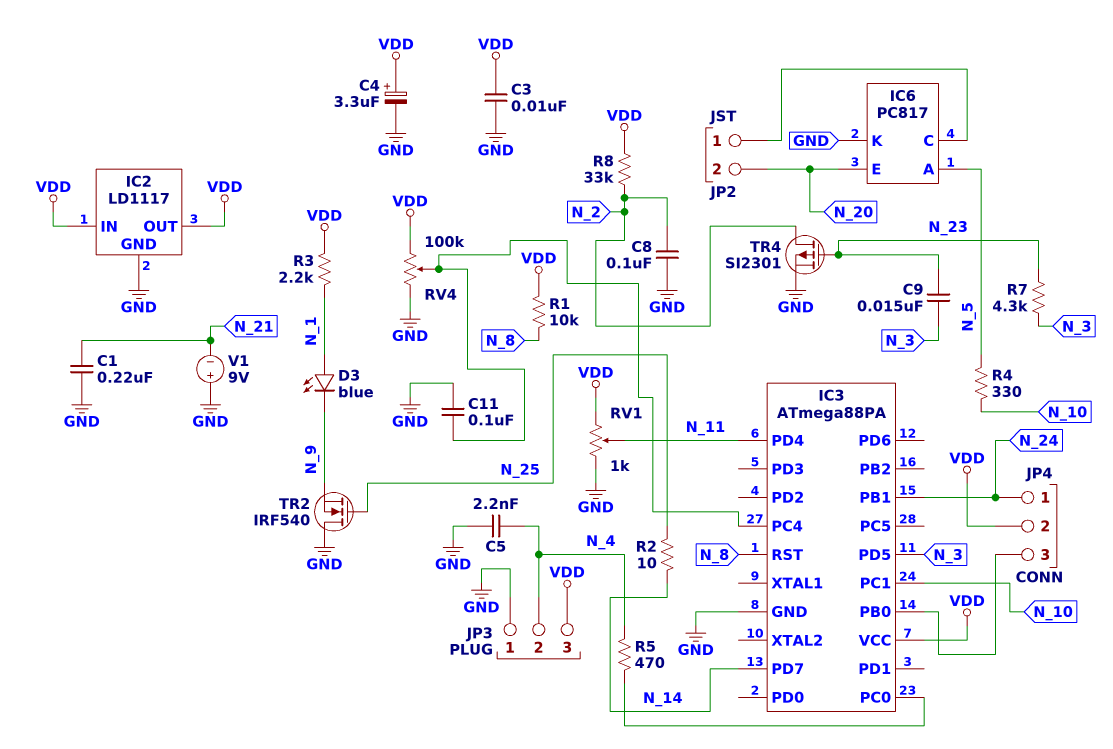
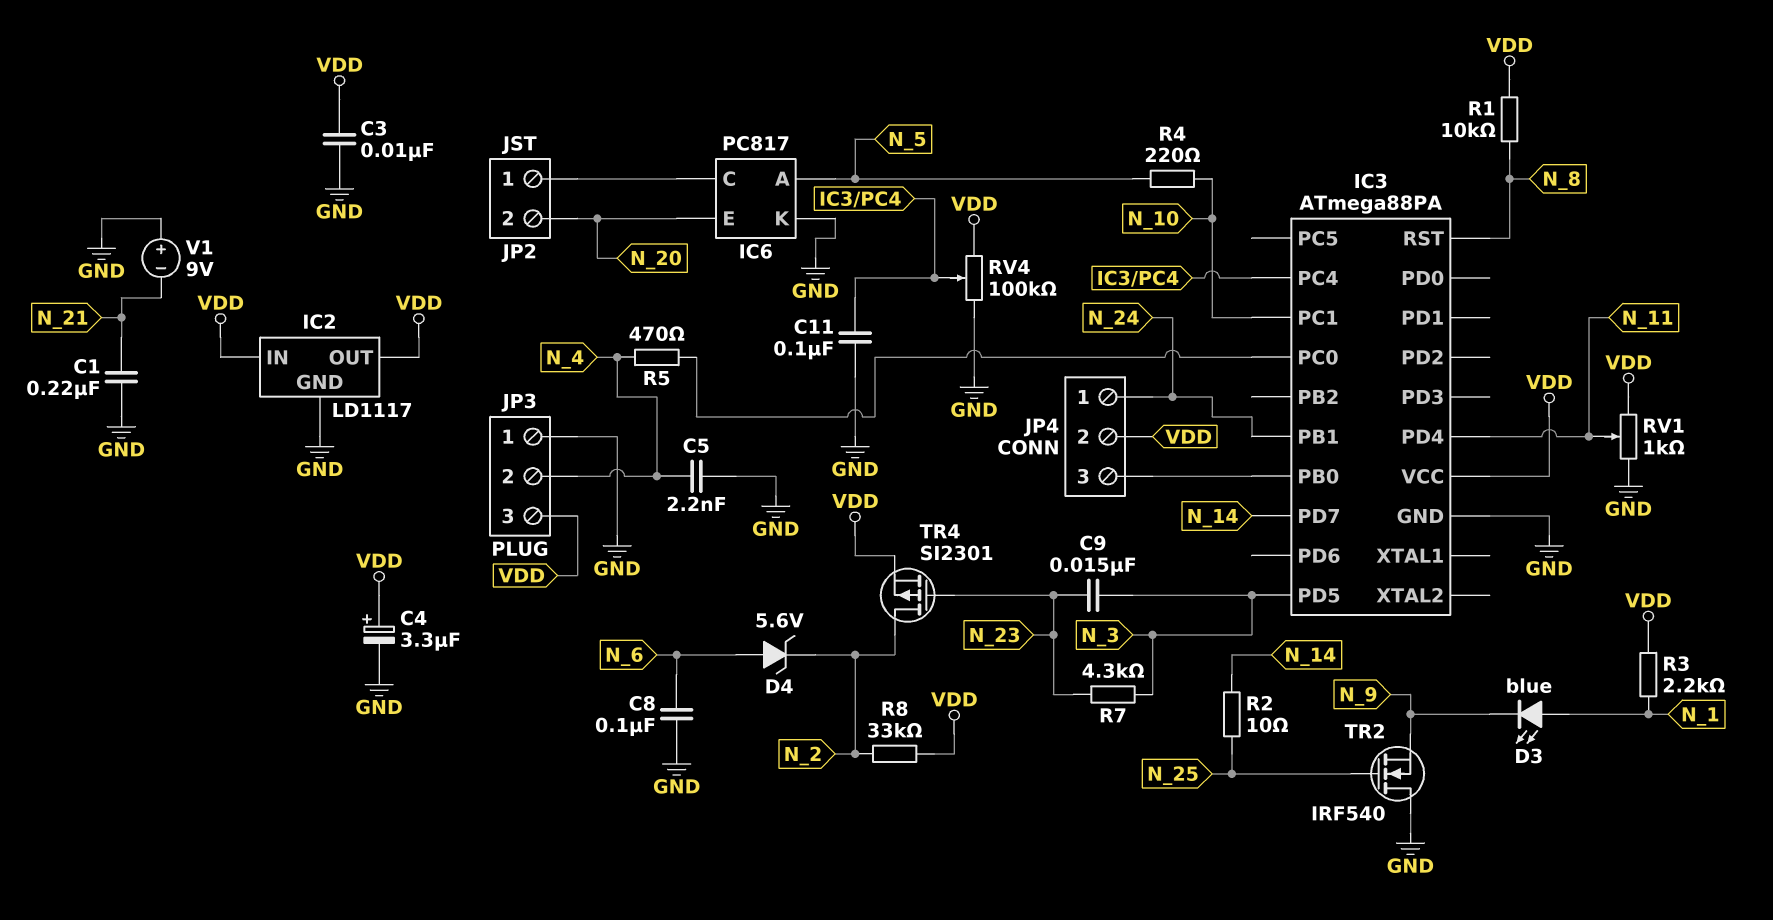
C8: 100nF (GND, N_2) -> 100nF (GND, N_6)
D4: none -> zener 5.6V (A N_6, K N_2)
R4: 330 (N_5, N_10) -> 220 (N_5, N_10)
TR4: PMOS SI2301 (G N_23, D N_2, S GND) -> PMOS SI2301 (G N_23, D N_2, S VDD)

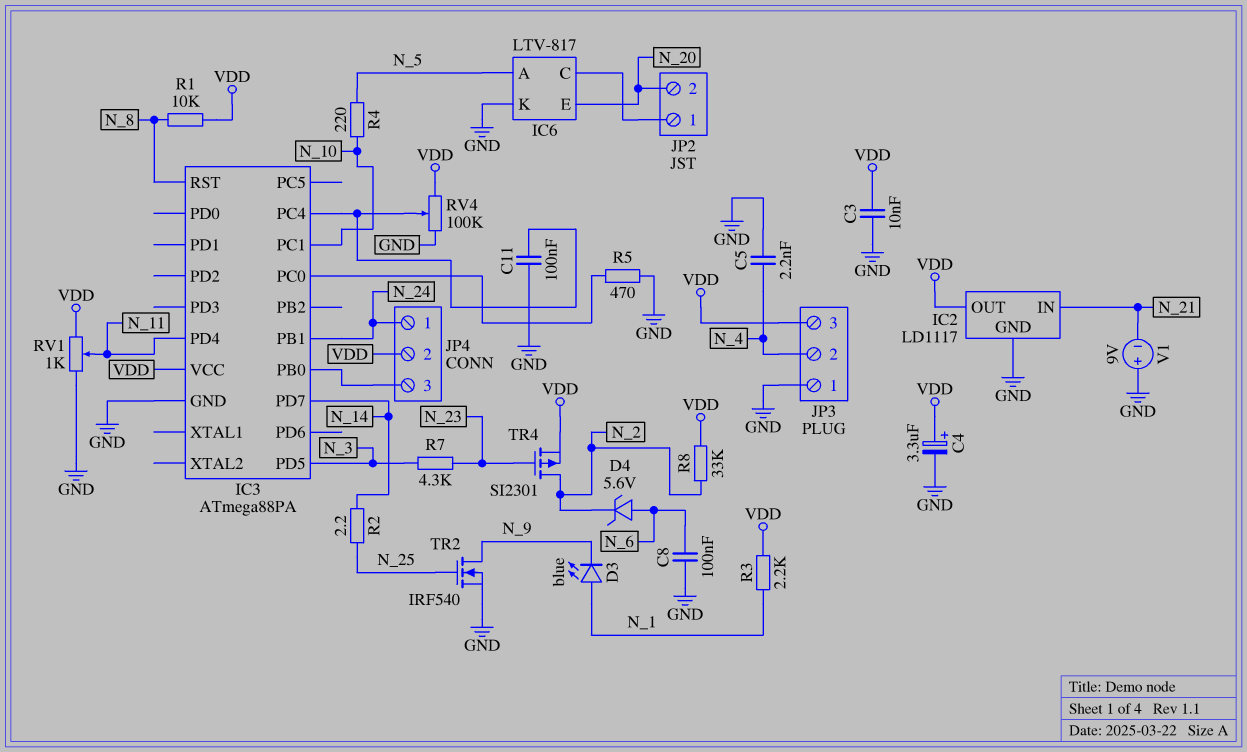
C1: 220nF (GND, N_21) -> none
C9: 15nF (N_3, N_23) -> none
IC2 pin IN: VDD -> N_21
IC6: PC817 -> LTV-817
R2: 10 (N_14, N_25) -> 2.2 (N_14, N_25)
R5: 470 (IC3/PC0, N_4) -> 470 (GND, IC3/PC0)
TR2: NMOS IRF540 (G N_25, D GND, S N_9) -> NMOS IRF540 (G N_25, D N_9, S GND)

